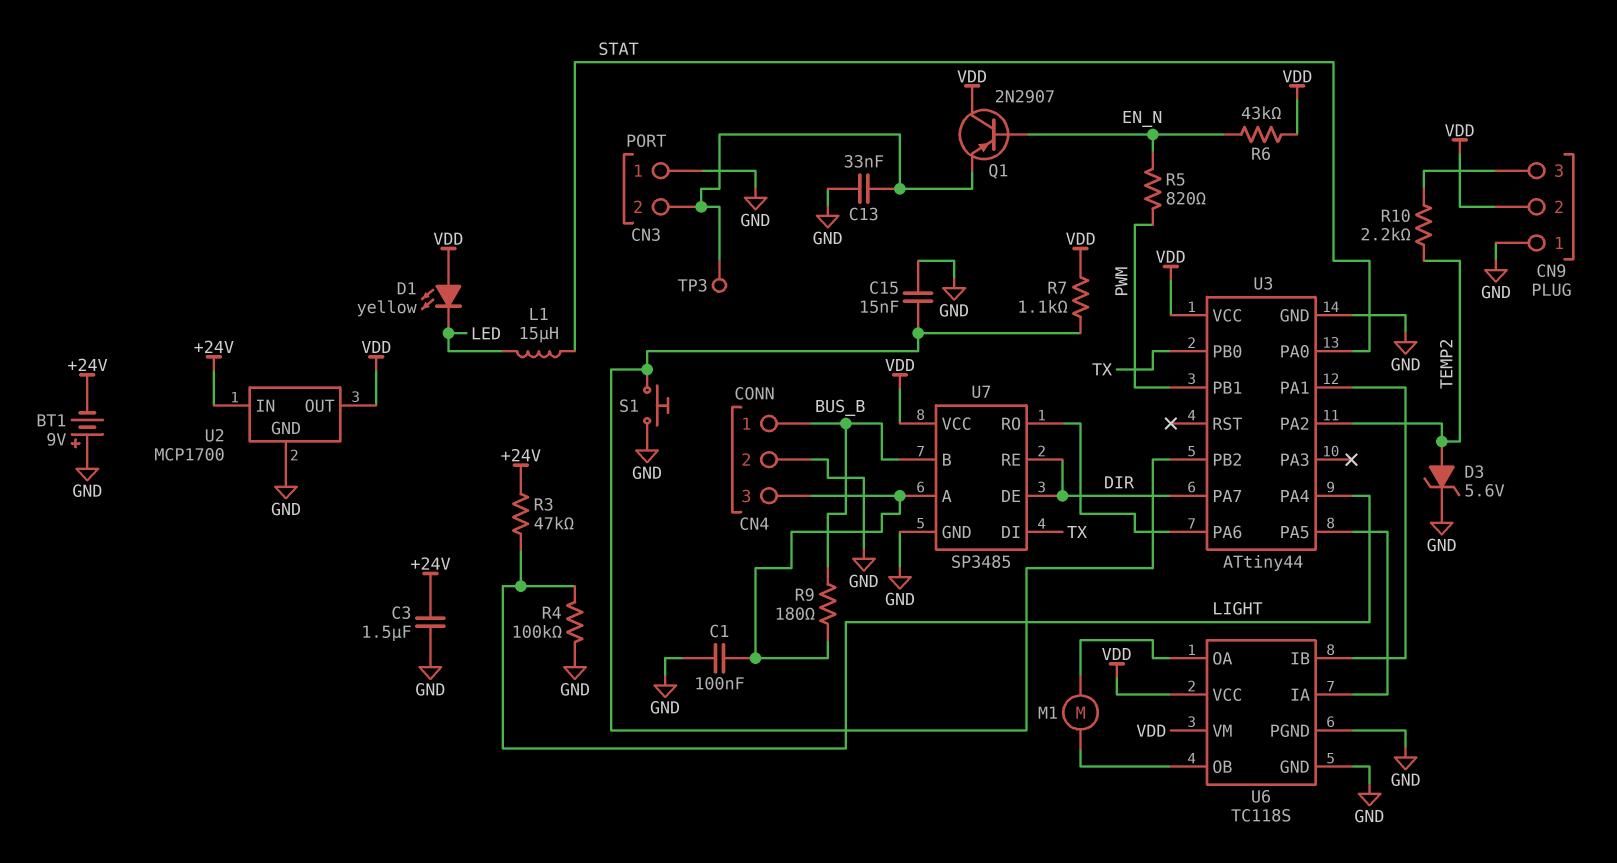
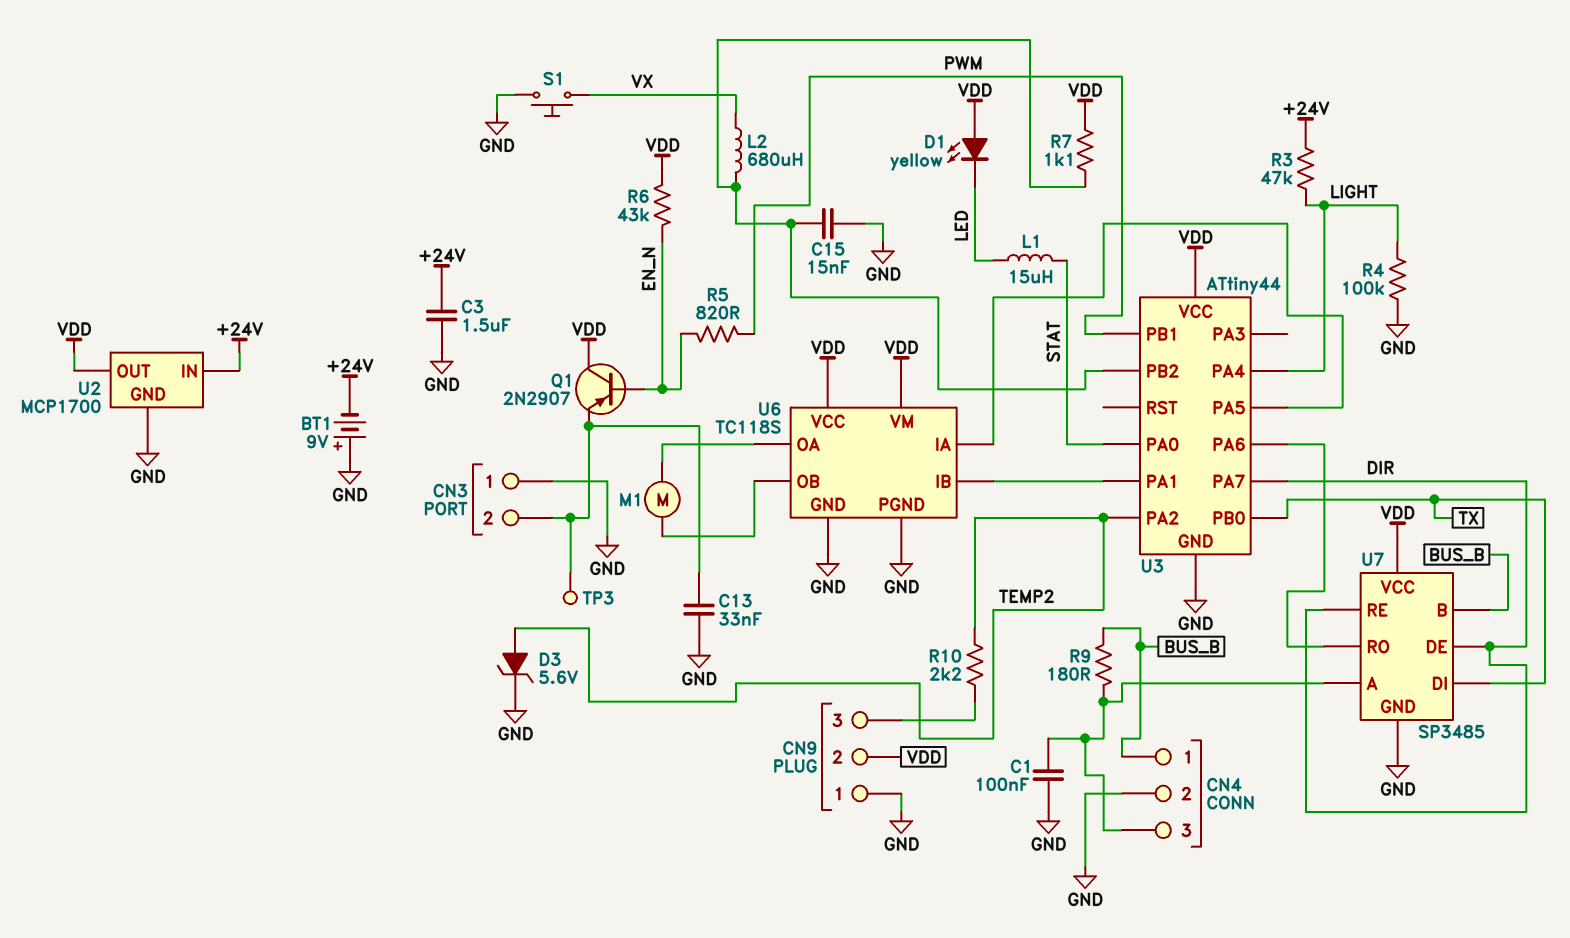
L2: none -> 680uH (U3/PB2, VX)
S1: button (GND, U3/PB2) -> button (GND, VX)

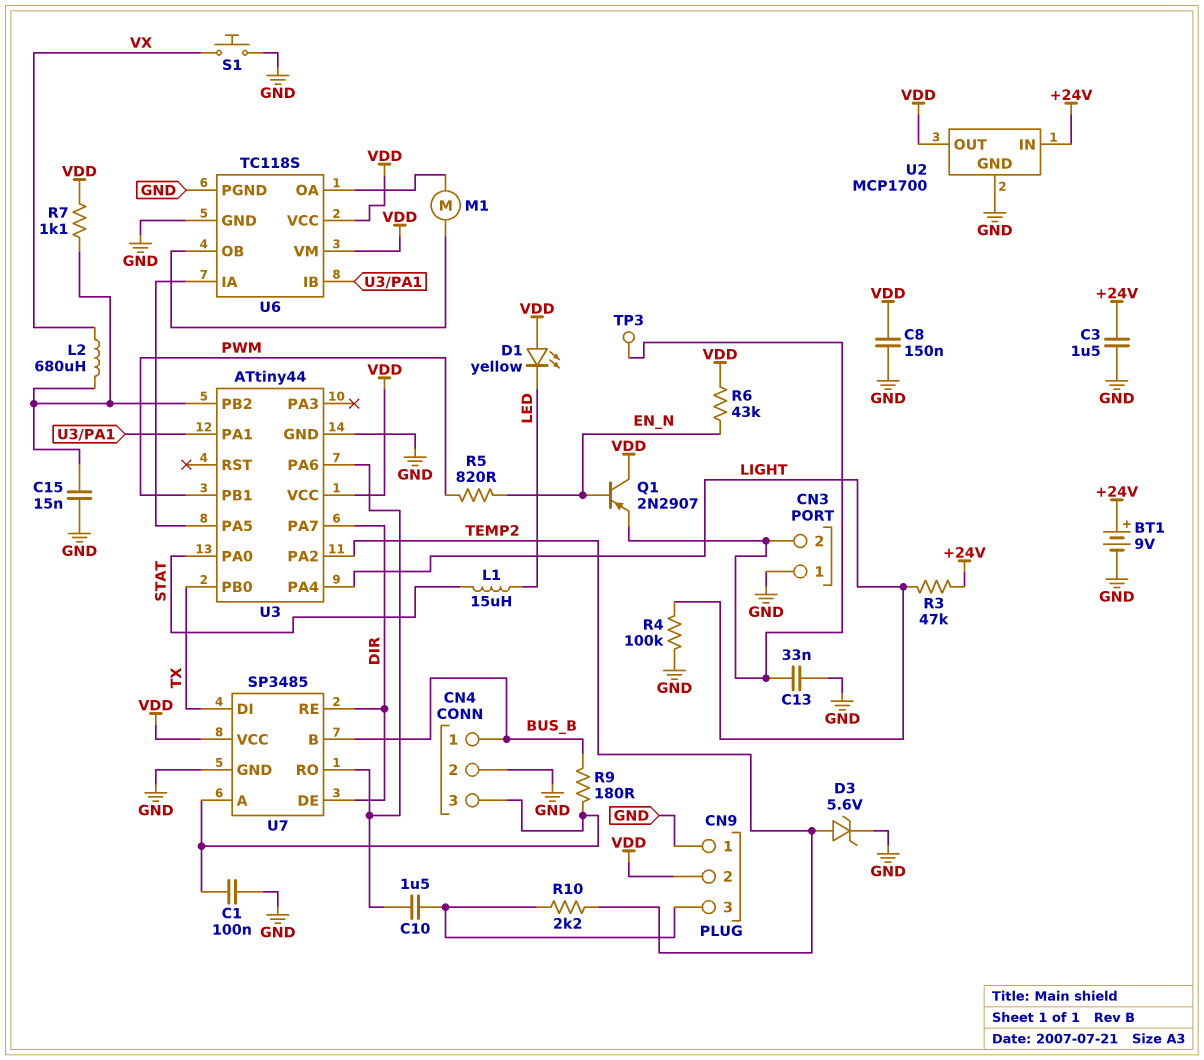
BT1: 9V (plus GND, minus +24V) -> 9V (plus +24V, minus GND)
C8: none -> 150nF (GND, VDD)
C10: none -> 1.5uF (CN9/3, U3/PA6)

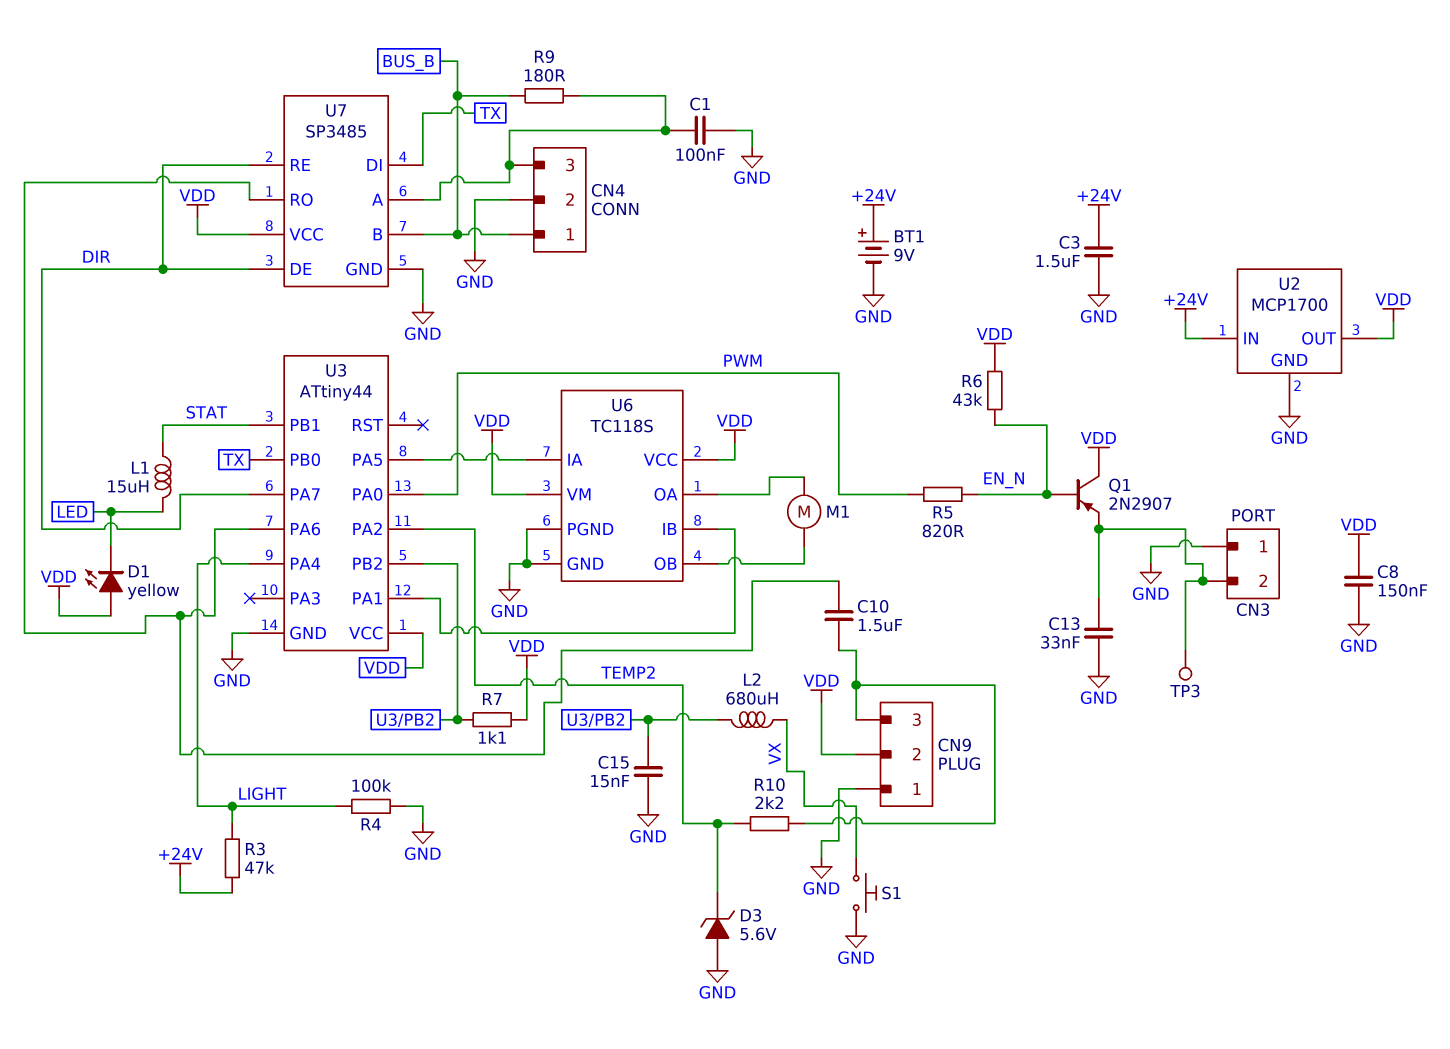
D3: zener 5.6V (A TEMP2, K GND) -> zener 5.6V (A GND, K TEMP2)
U3 pin PA0: STAT -> PWM
U3 pin PB1: PWM -> STAT

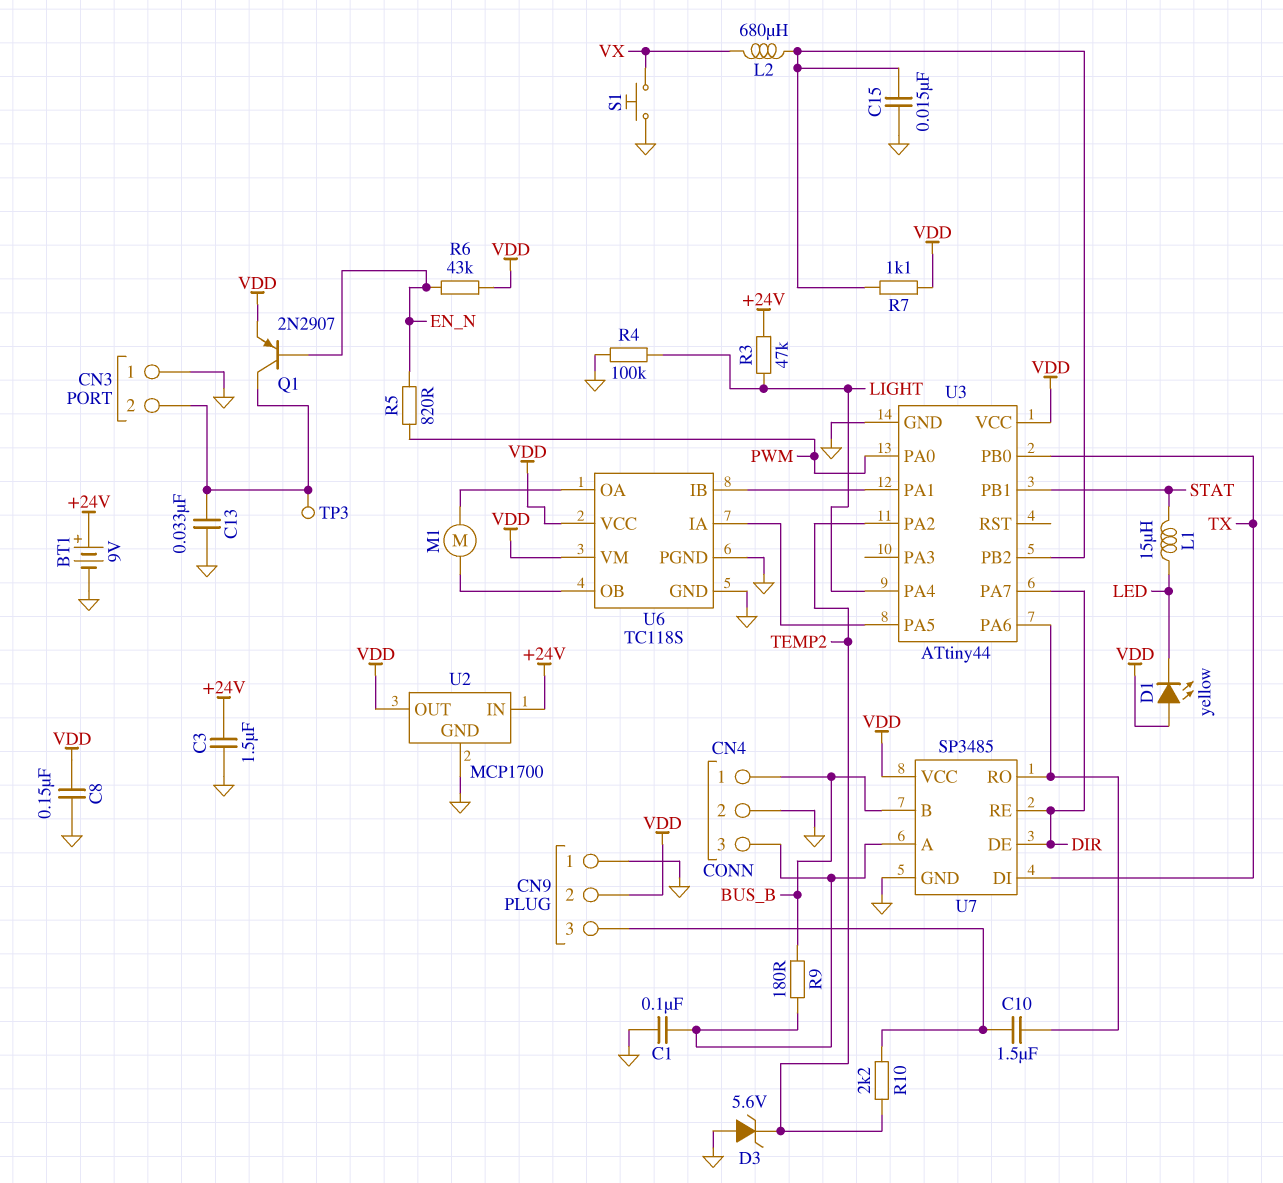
Q1: PNP 2N2907 (B EN_N, C VDD, E CN3/2) -> PNP 2N2907 (B EN_N, C CN3/2, E VDD)

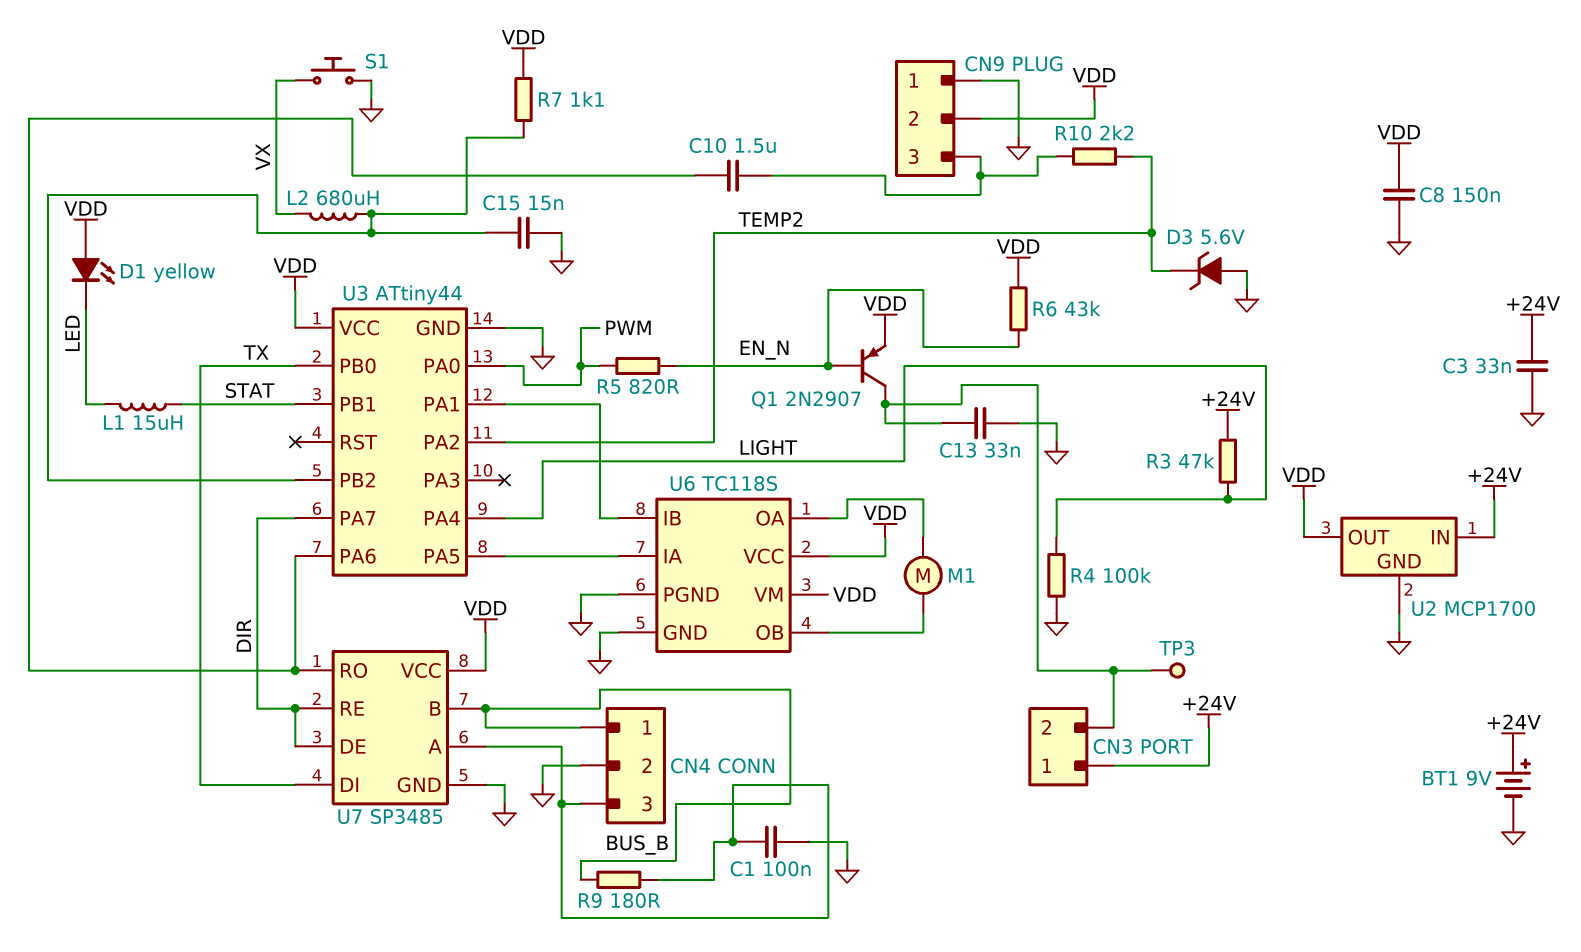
C3: 1.5uF (+24V, GND) -> 33nF (+24V, GND)
CN3 pin 1: GND -> +24V

